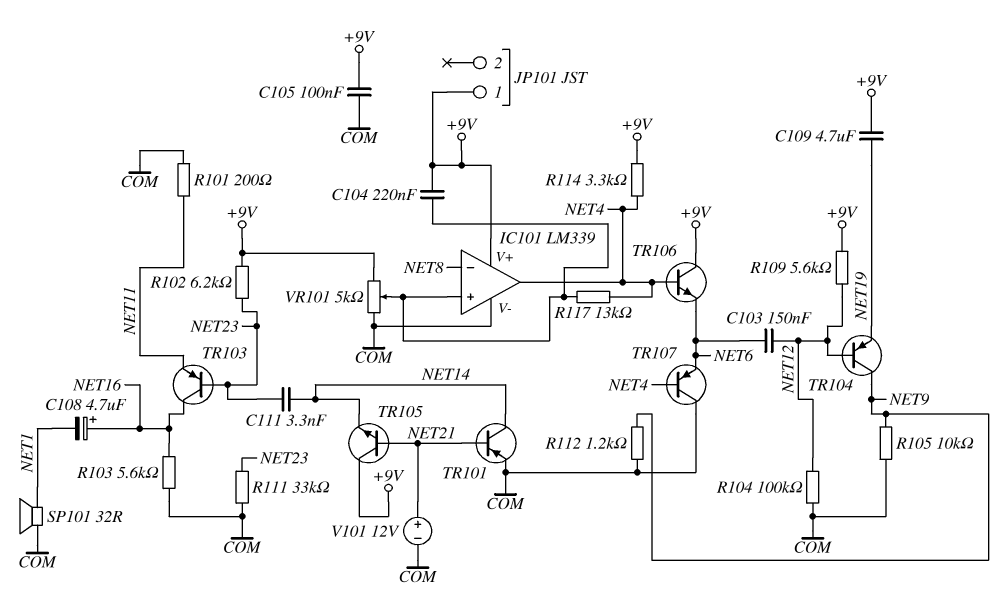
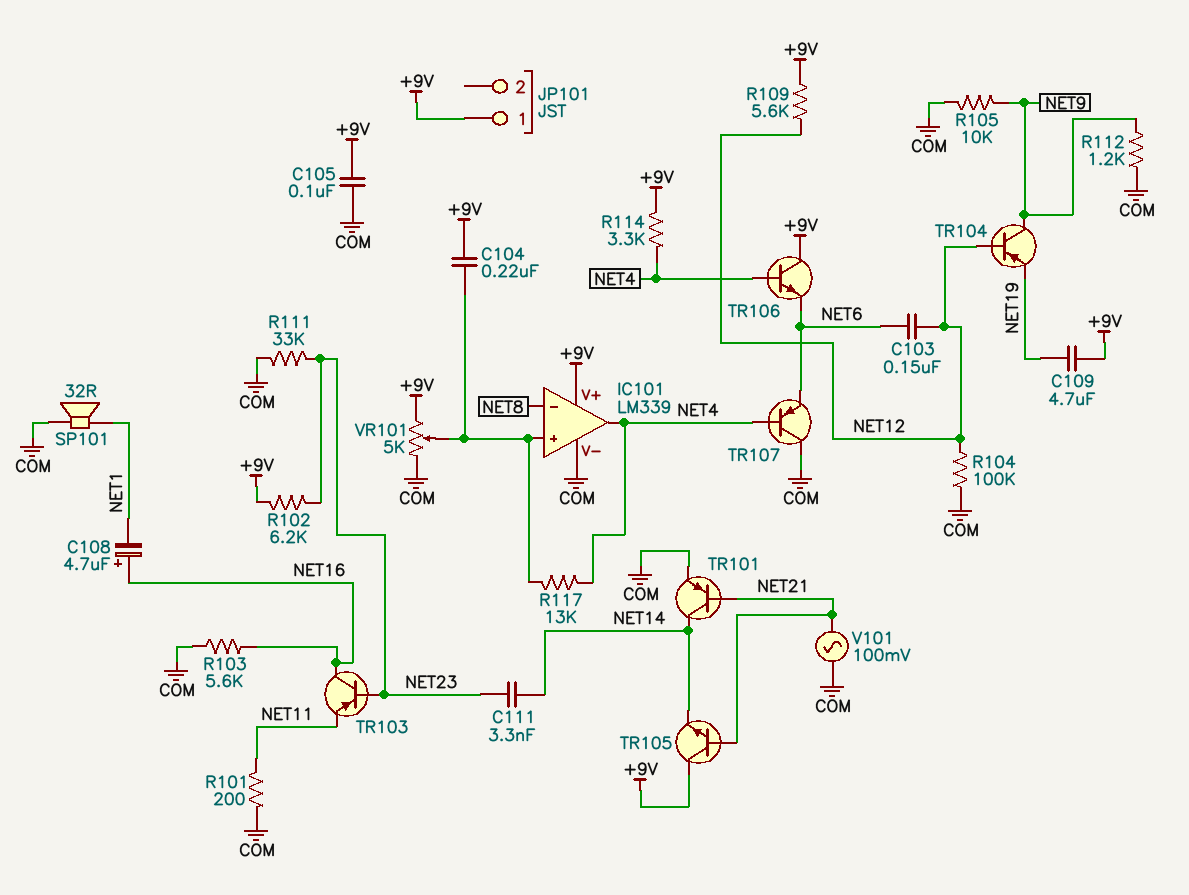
V101: 12V (plus NET21, minus COM) -> AC 100mV (COM, NET21)

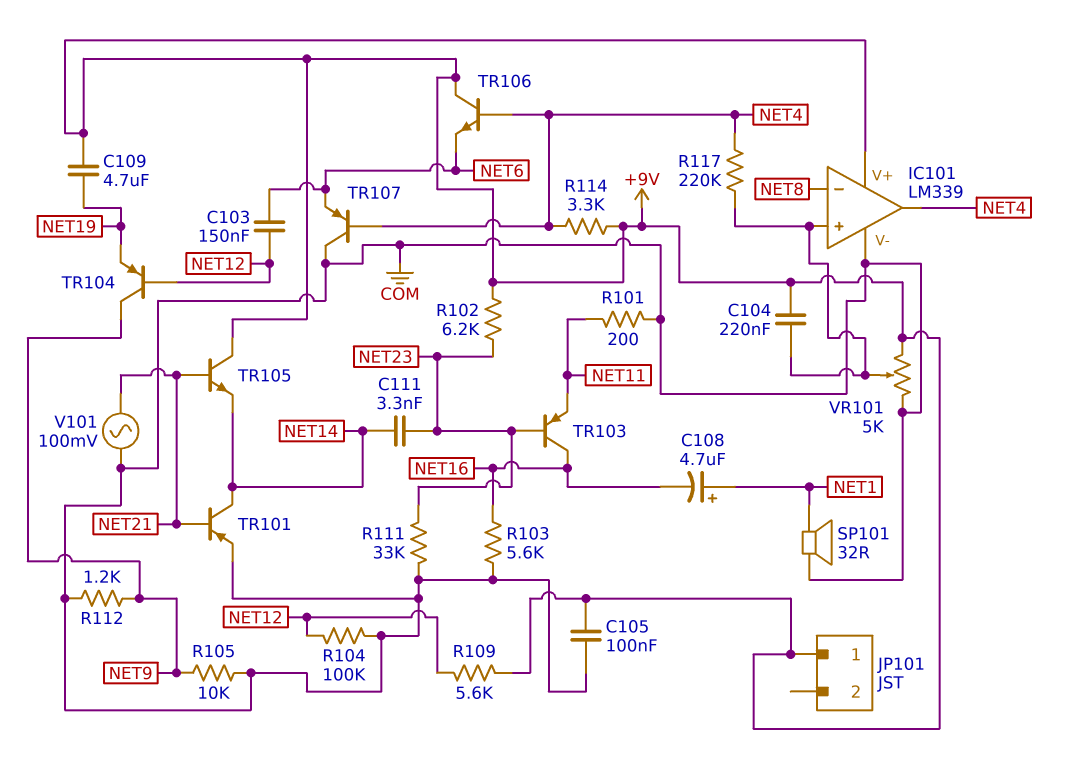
C108: 4.7uF (plus NET16, minus NET1) -> 4.7uF (plus NET1, minus NET16)
R117: 13k (IC101/in+, NET4) -> 220k (IC101/in+, NET4)

